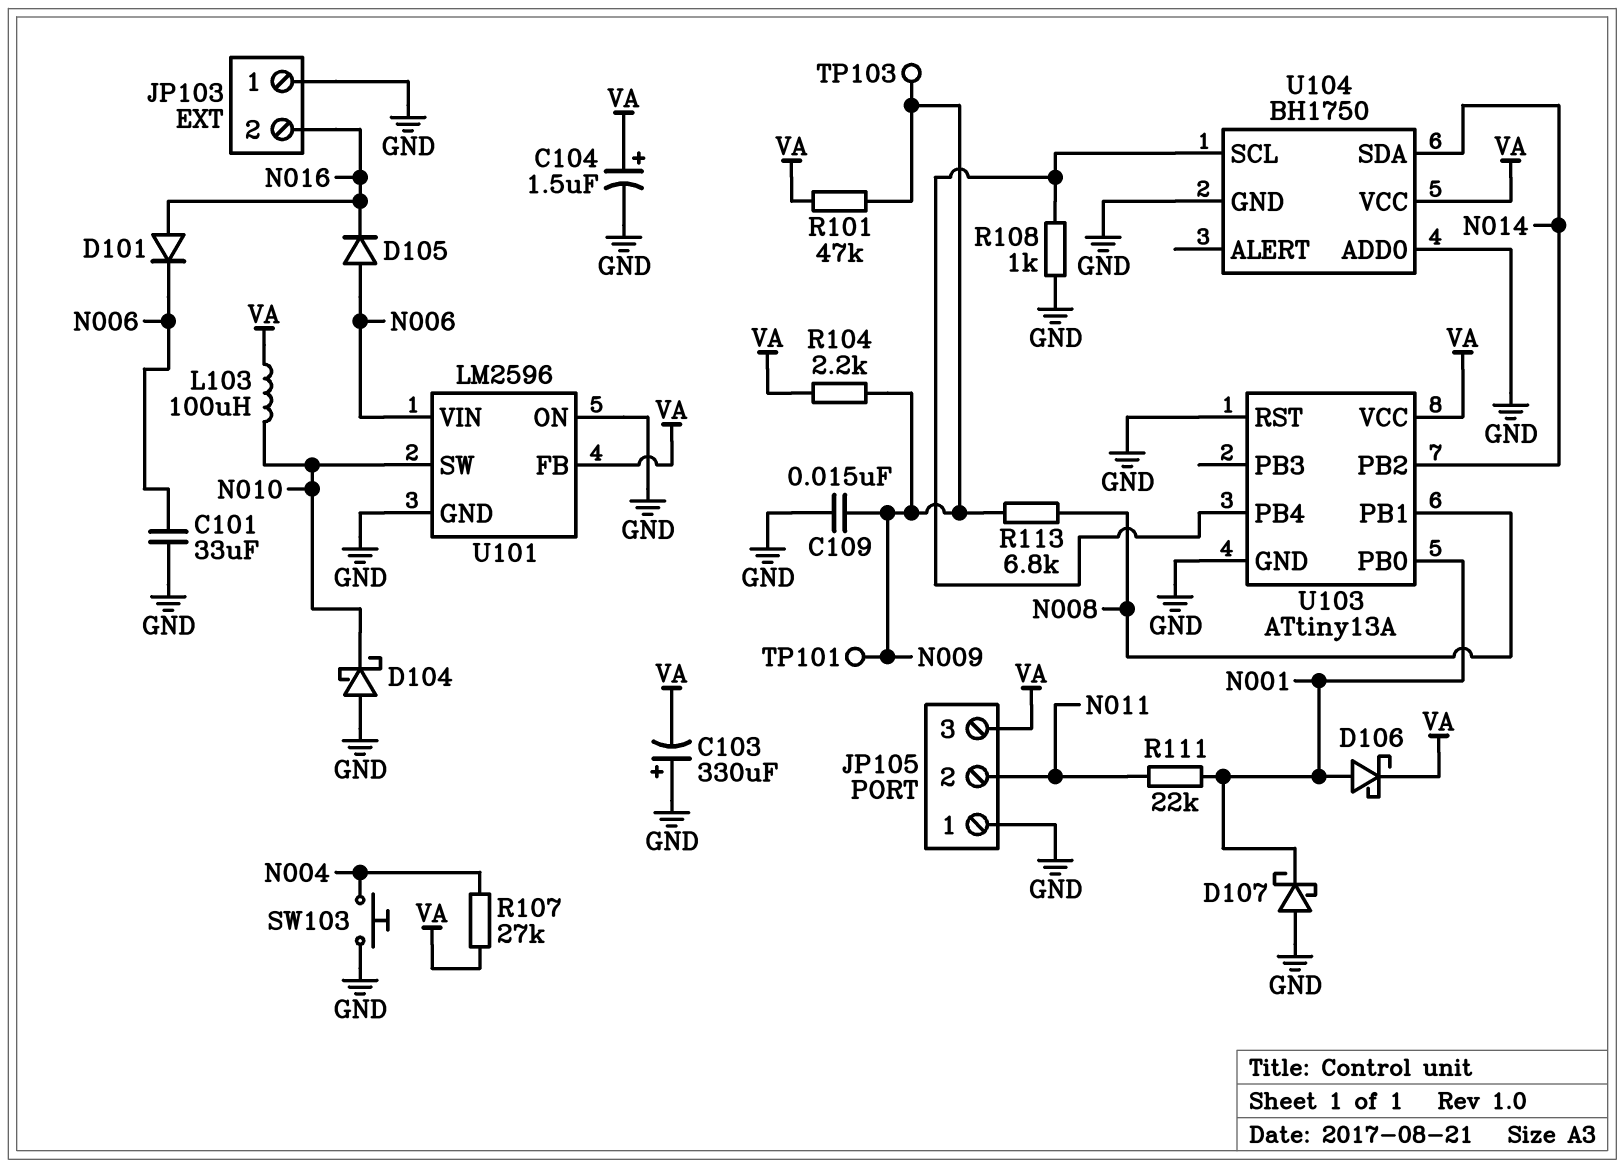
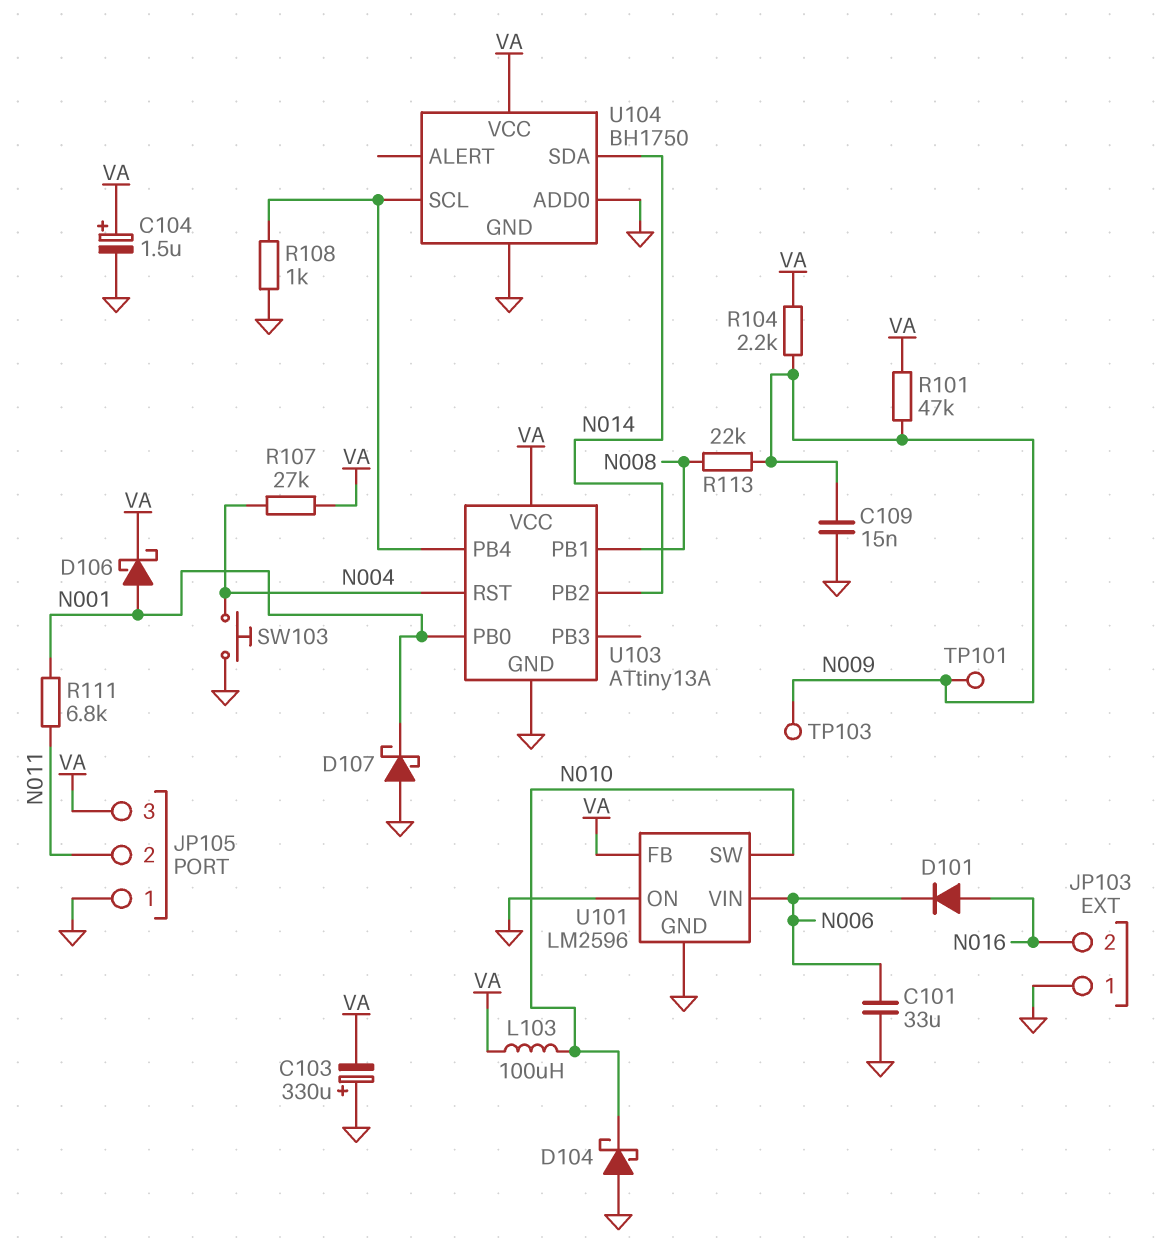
D105: diode (A N006, K N016) -> none
R111: 22k (N001, N011) -> 6.8k (N001, N011)
R113: 6.8k (N008, N009) -> 22k (N008, N009)
U103 pin RST: GND -> N004

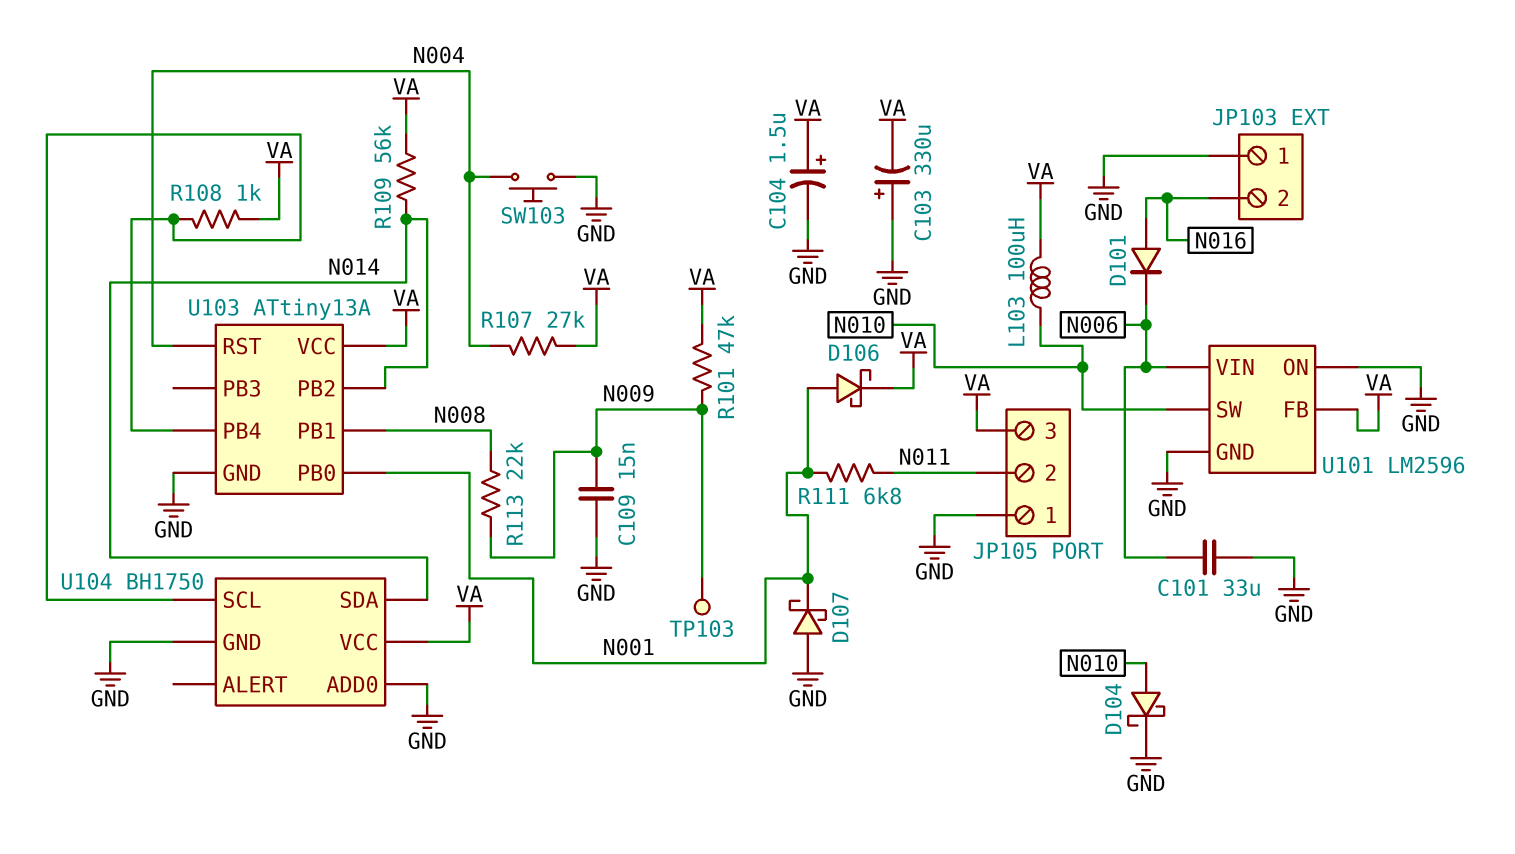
D104: schottky (A GND, K N010) -> schottky (A N010, K GND)
R104: 2.2k (N009, VA) -> none
R108: 1k (GND, U103/PB4) -> 1k (U103/PB4, VA)
R109: none -> 56k (N014, VA)
TP101: test point (N009) -> none

